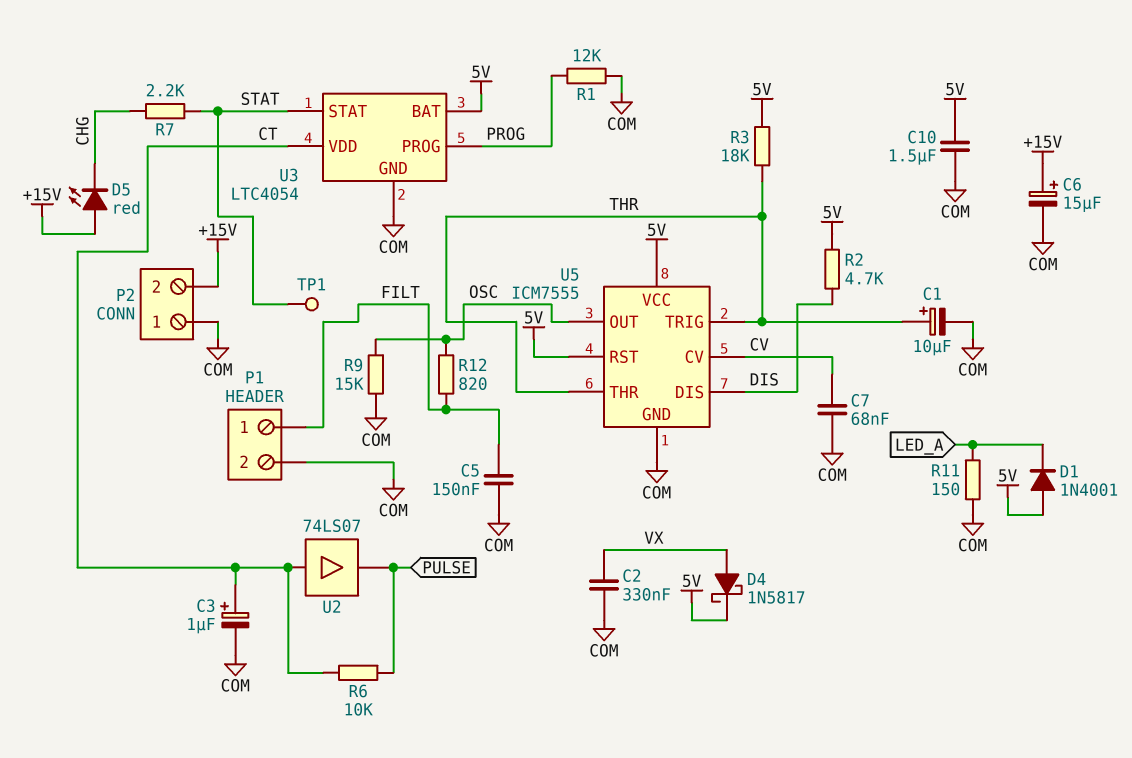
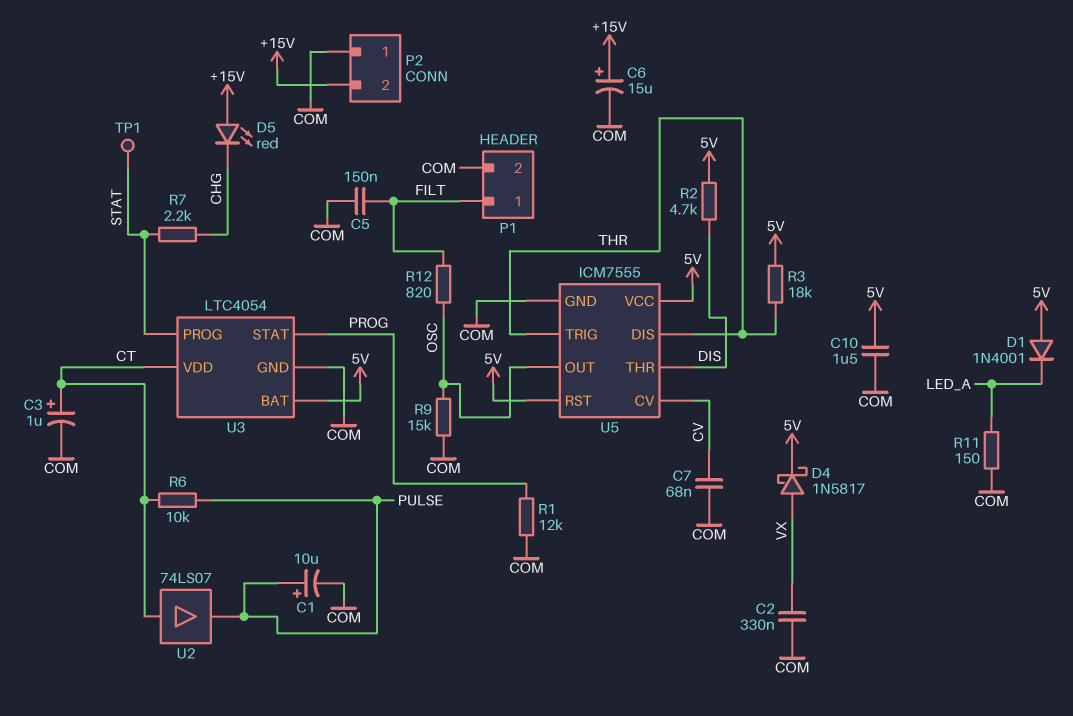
C1: 10uF (plus THR, minus COM) -> 10uF (plus PULSE, minus COM)
U3 pin PROG: PROG -> STAT
U3 pin STAT: STAT -> PROG
U5 pin DIS: DIS -> THR
U5 pin THR: THR -> DIS

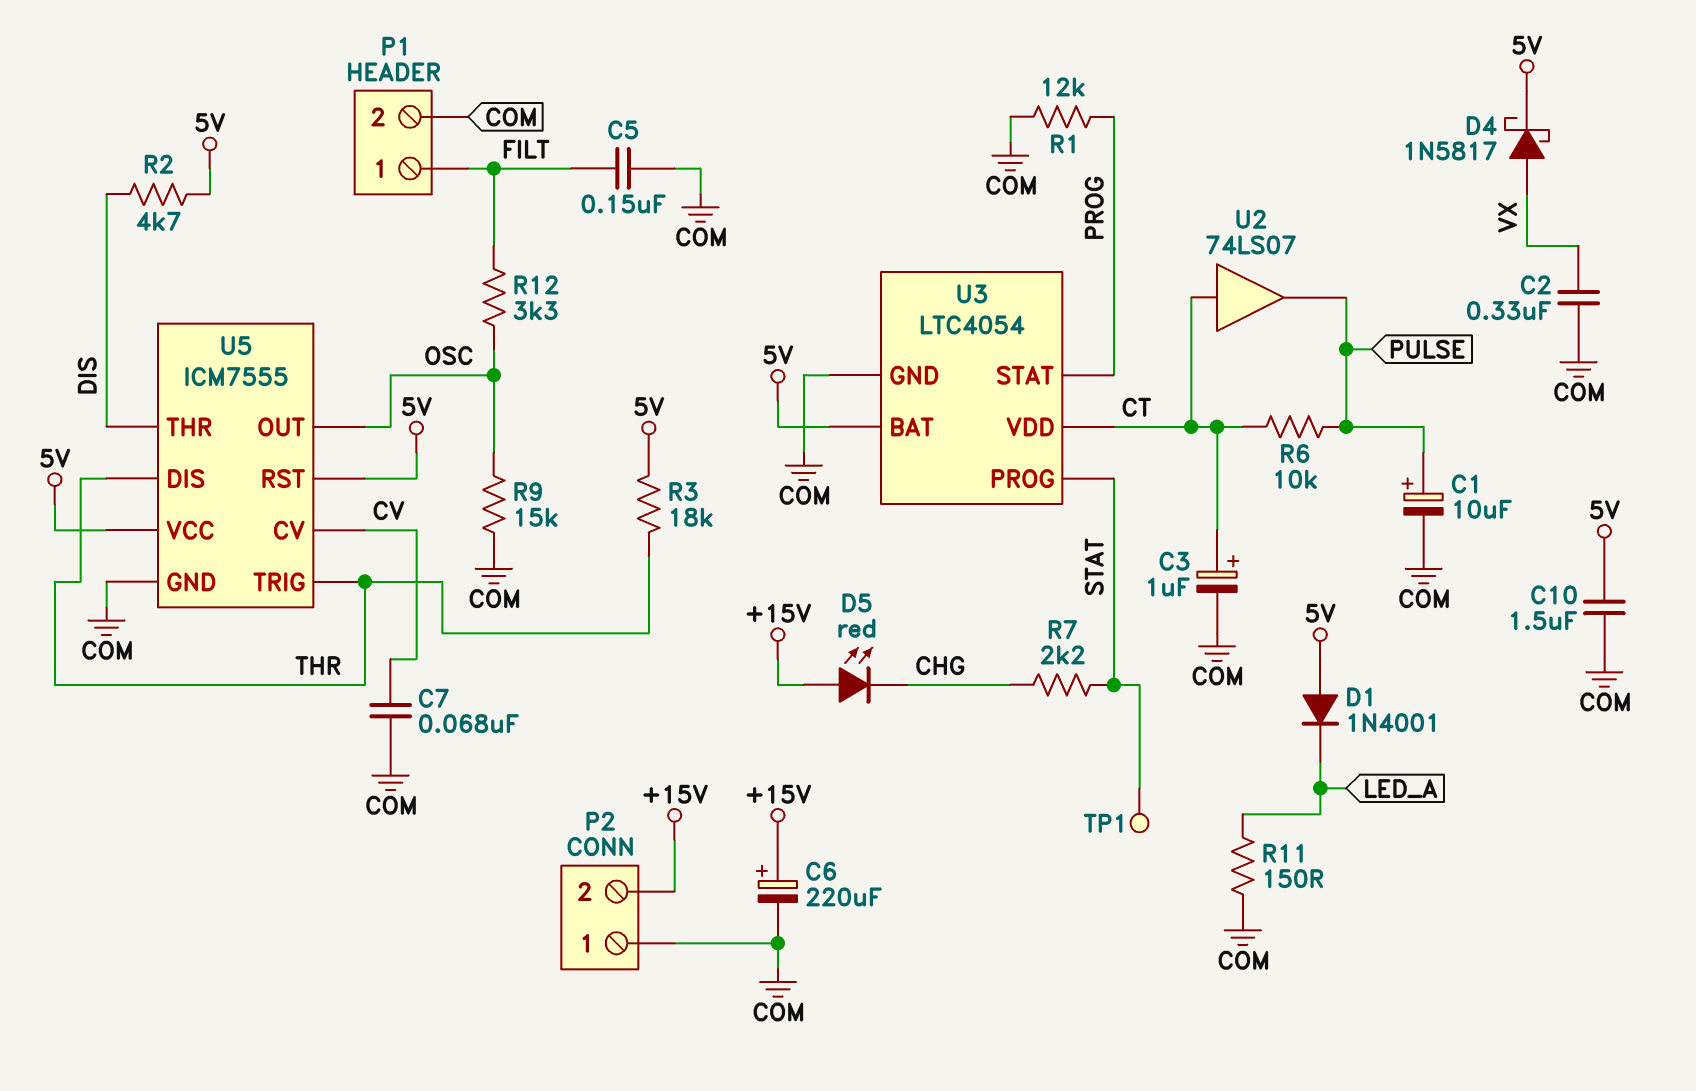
C6: 15uF (plus +15V, minus COM) -> 220uF (plus +15V, minus COM)
R12: 820 (FILT, OSC) -> 3.3k (FILT, OSC)

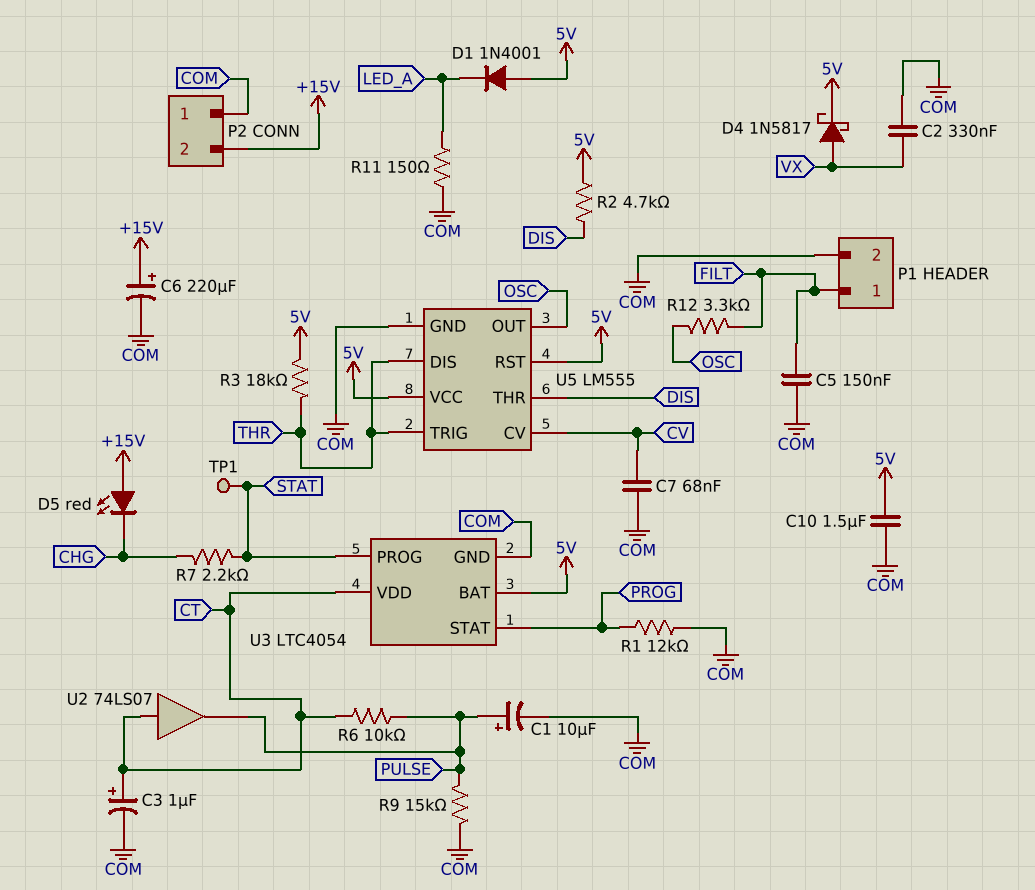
R9: 15k (COM, OSC) -> 15k (COM, PULSE)
U5: ICM7555 -> LM555

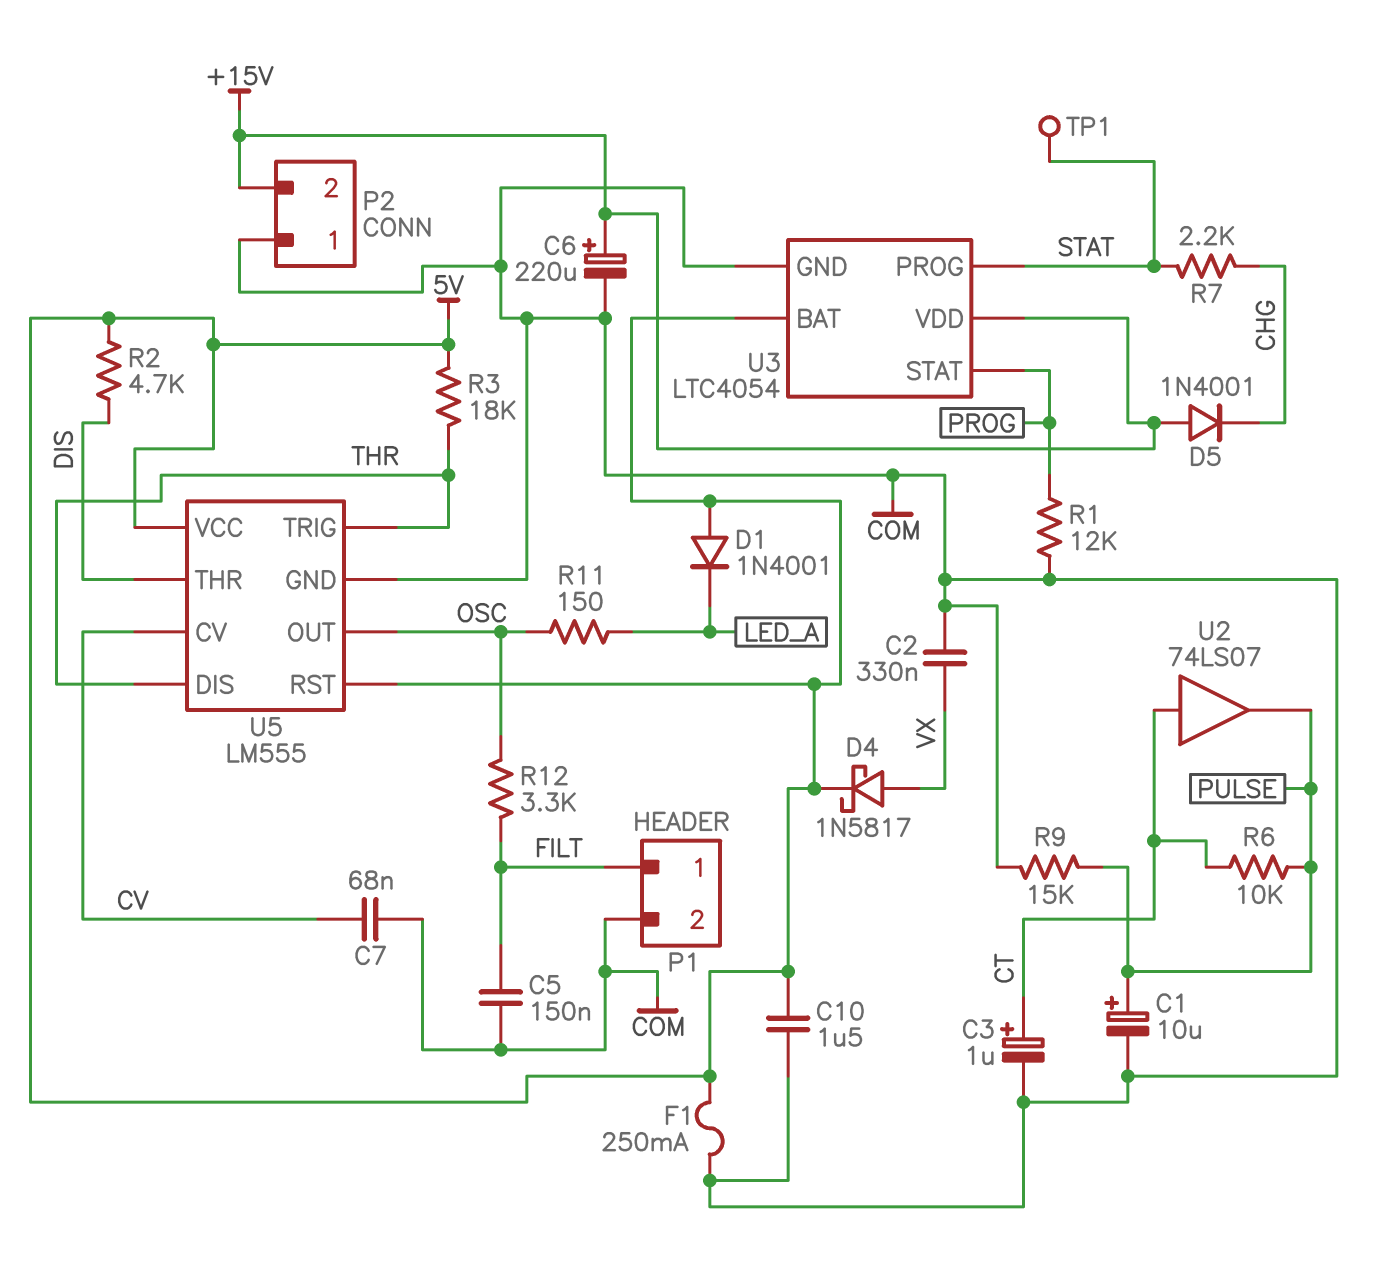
D5: LED red (A +15V, K CHG) -> diode 1N4001 (A +15V, K CHG)
F1: none -> 250mA (5V, COM)
R11: 150 (COM, LED_A) -> 150 (LED_A, OSC)
U3 pin VDD: CT -> +15V

